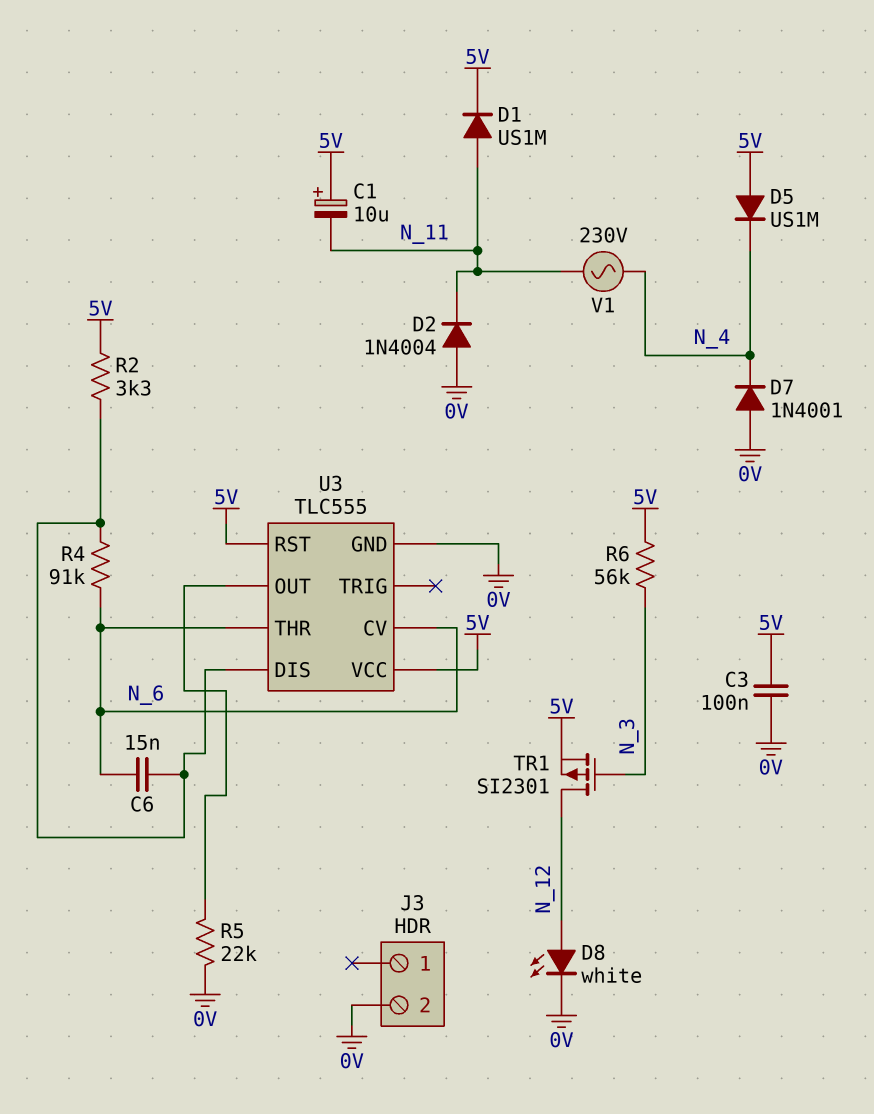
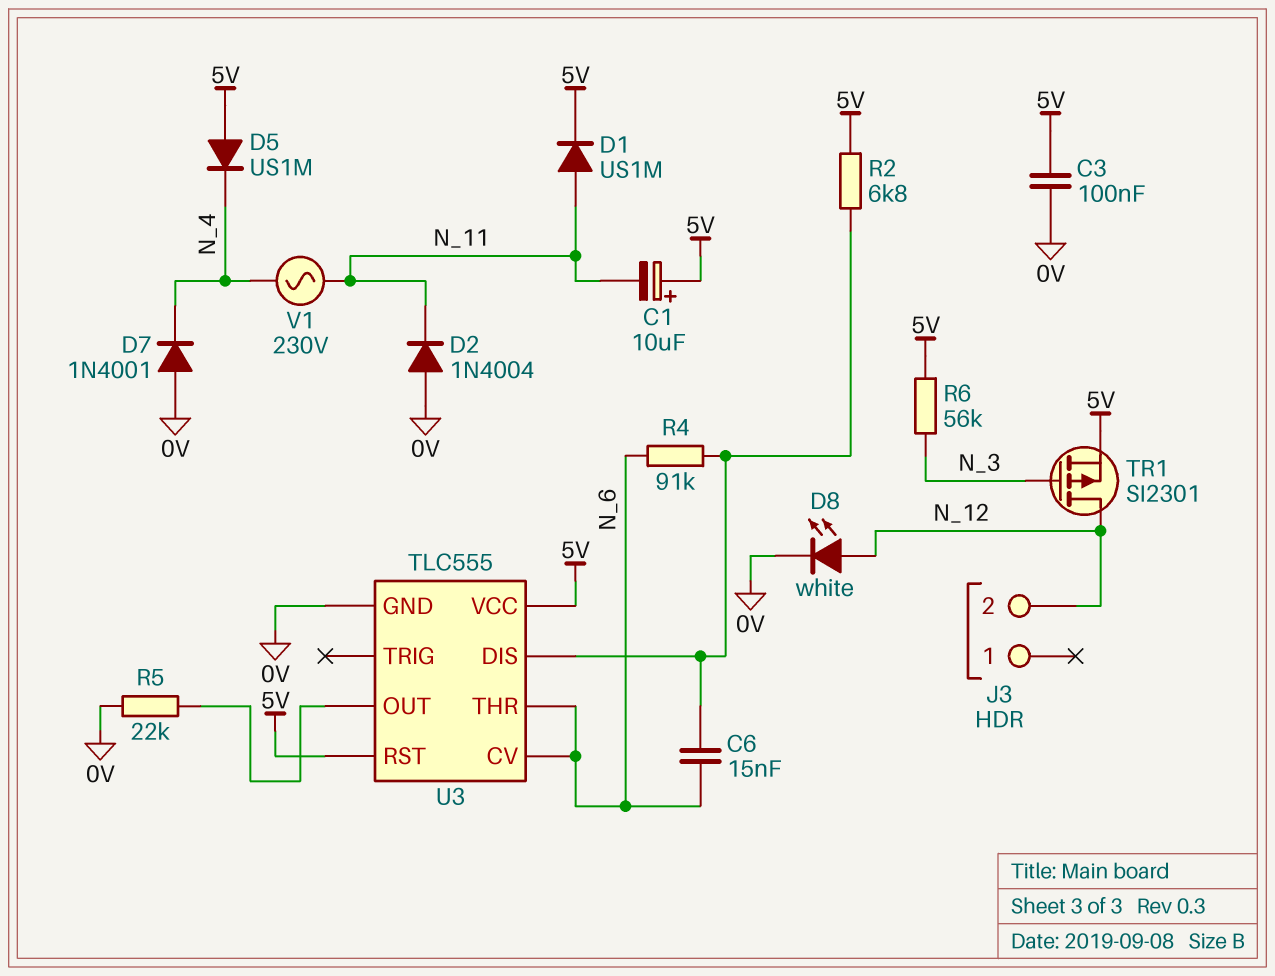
J3 pin 2: 0V -> N_12
R2: 3.3k (5V, U3/DIS) -> 6.8k (5V, U3/DIS)

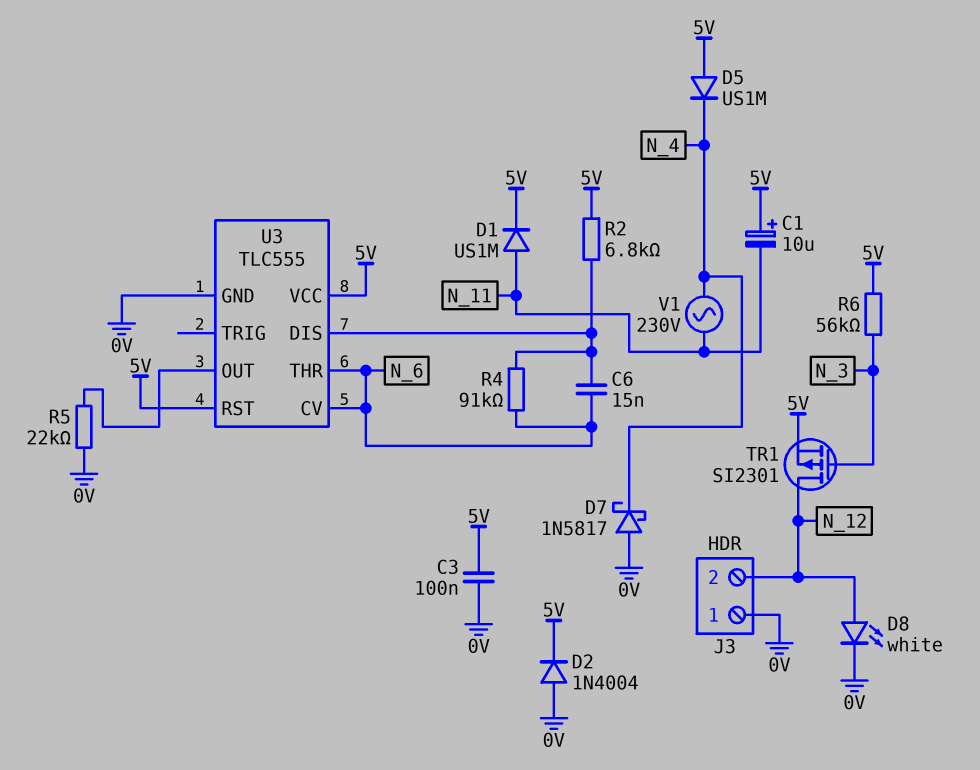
D2: diode 1N4004 (A 0V, K N_11) -> diode 1N4004 (A 0V, K 5V)
D7: diode 1N4001 (A 0V, K N_4) -> schottky 1N5817 (A 0V, K N_4)
J3 pin 1: none -> 0V

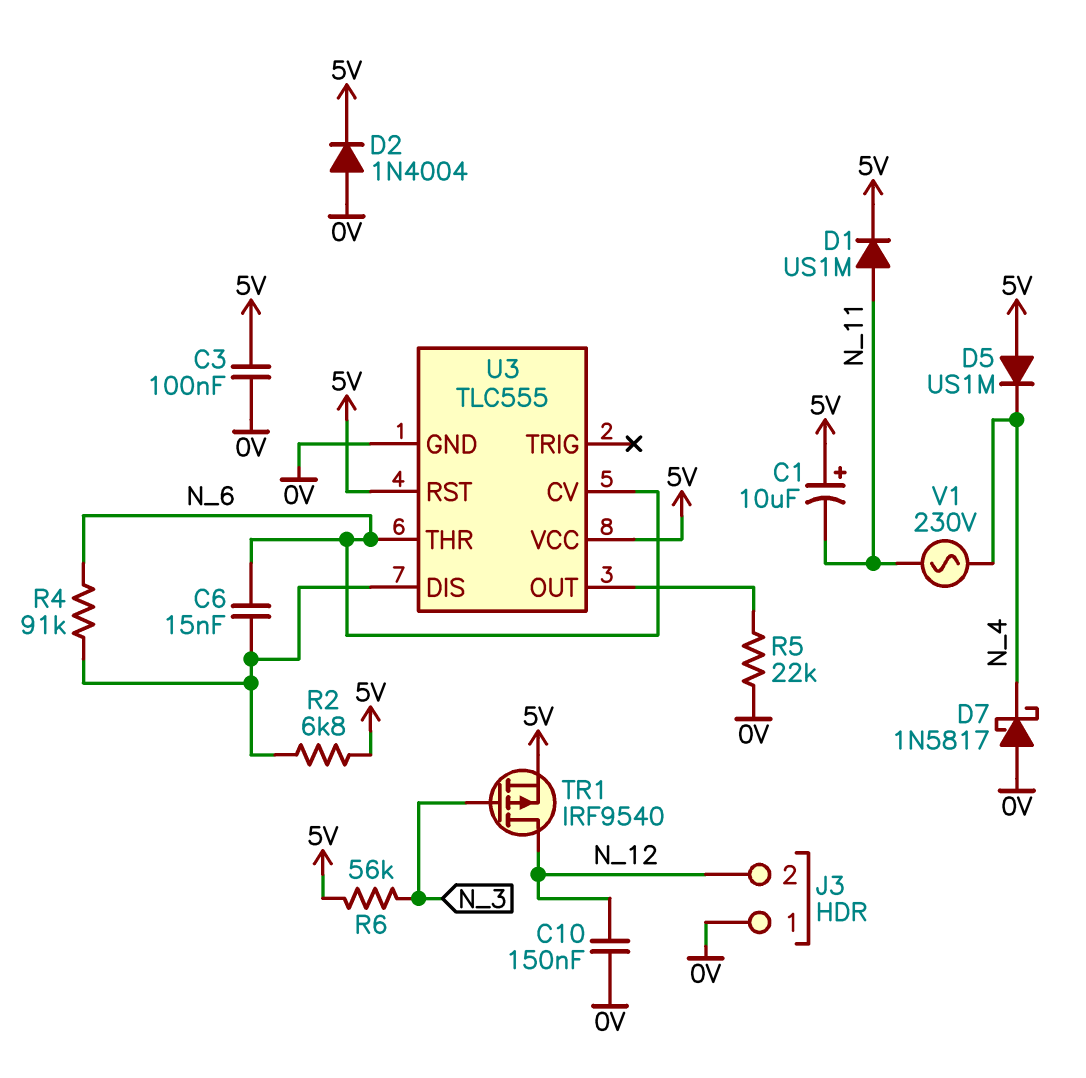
C10: none -> 150nF (0V, N_12)
D8: LED white (A N_12, K 0V) -> none
TR1: PMOS SI2301 (G N_3, D N_12, S 5V) -> PMOS IRF9540 (G N_3, D N_12, S 5V)

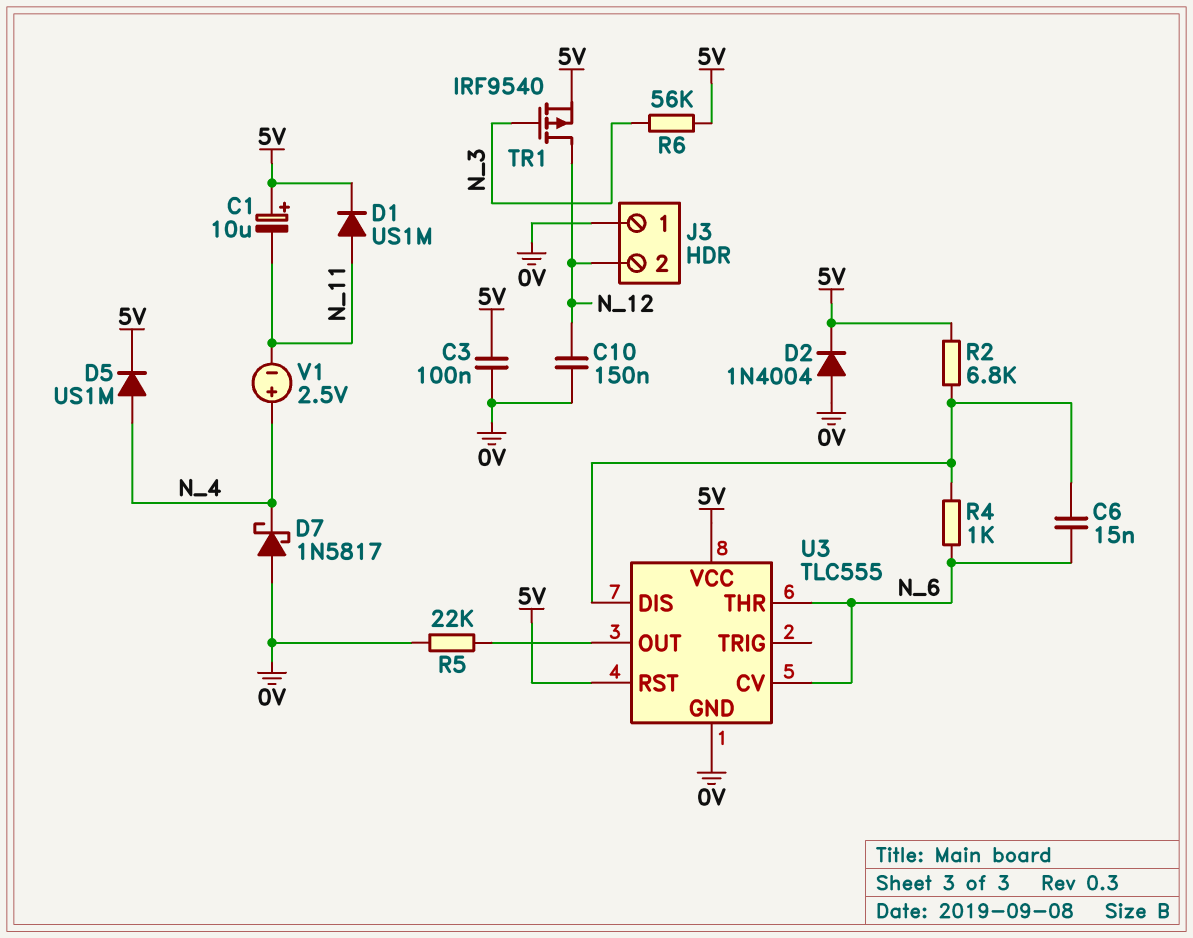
D5: diode US1M (A 5V, K N_4) -> diode US1M (A N_4, K 5V)
R4: 91k (N_6, U3/DIS) -> 1k (N_6, U3/DIS)
V1: AC 230V (N_4, N_11) -> 2.5V (plus N_4, minus N_11)

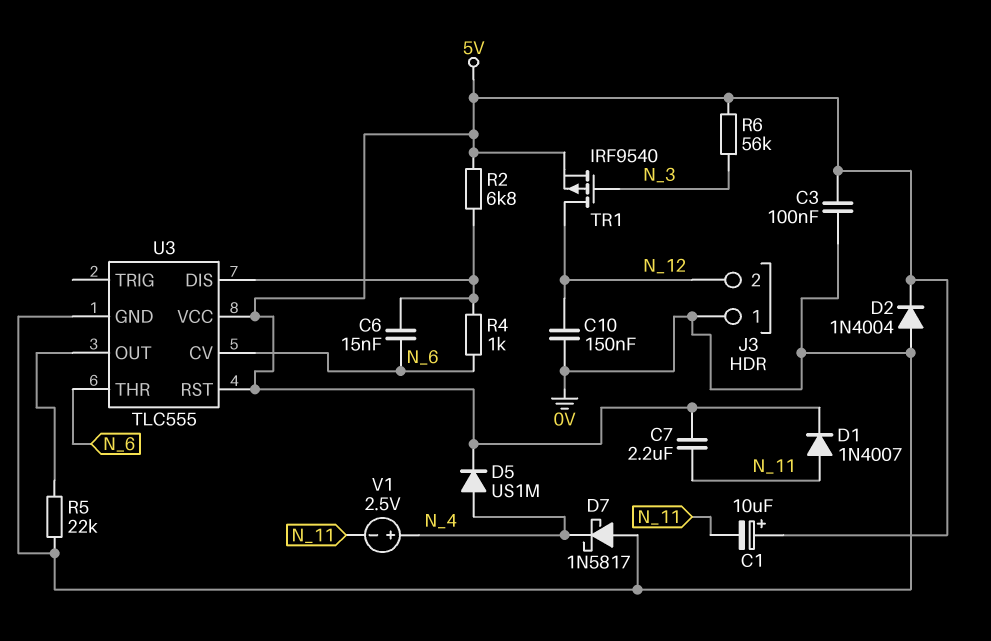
C7: none -> 2.2uF (5V, N_11)
D1: diode US1M (A N_11, K 5V) -> diode 1N4007 (A N_11, K 5V)

